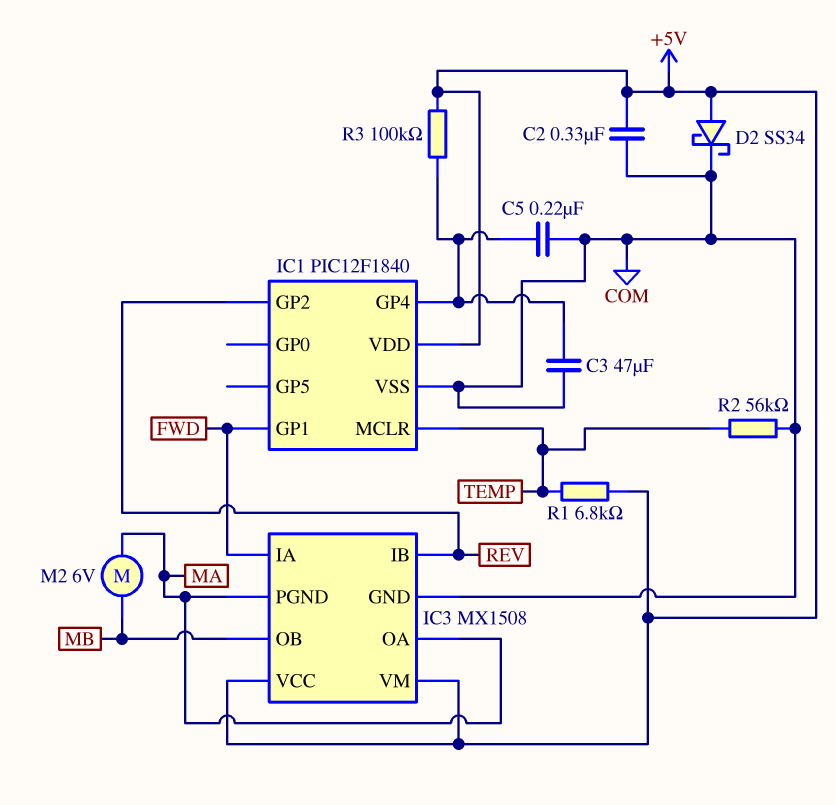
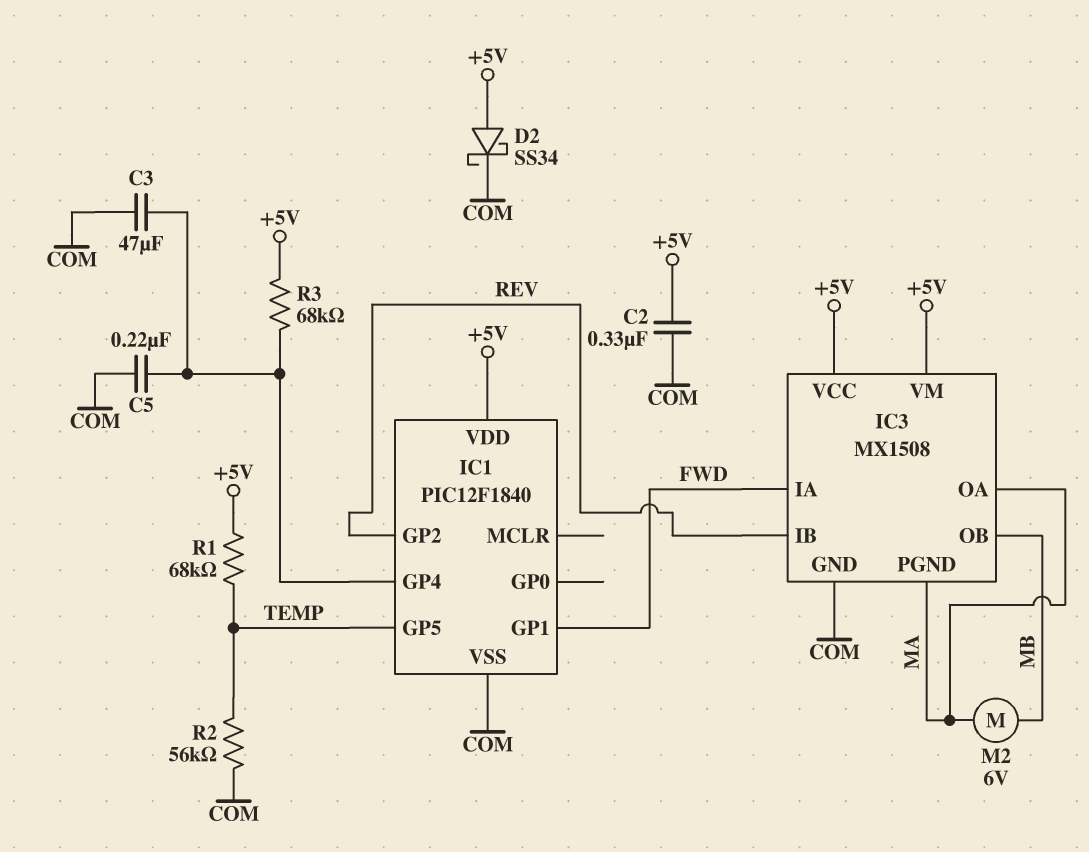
IC1 pin GP5: none -> TEMP
IC1 pin MCLR: TEMP -> none
R1: 6.8k (+5V, TEMP) -> 68k (+5V, TEMP)
R3: 100k (+5V, IC1/GP4) -> 68k (+5V, IC1/GP4)

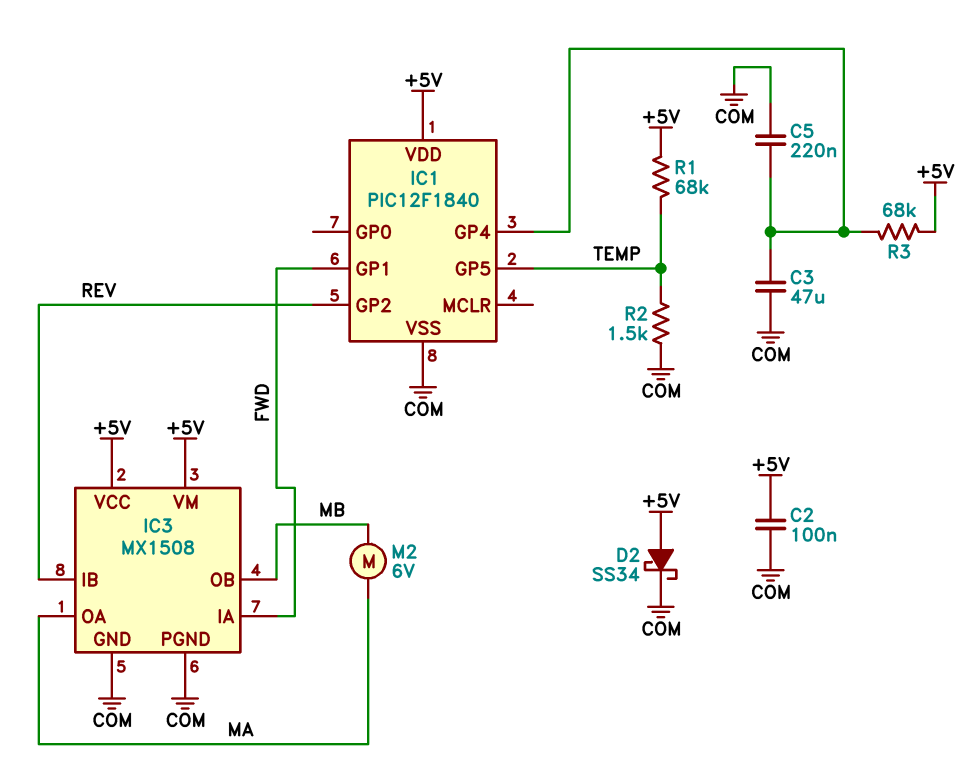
C2: 330nF (+5V, COM) -> 100nF (+5V, COM)
IC3 pin PGND: MA -> COM
R2: 56k (COM, TEMP) -> 1.5k (COM, TEMP)

